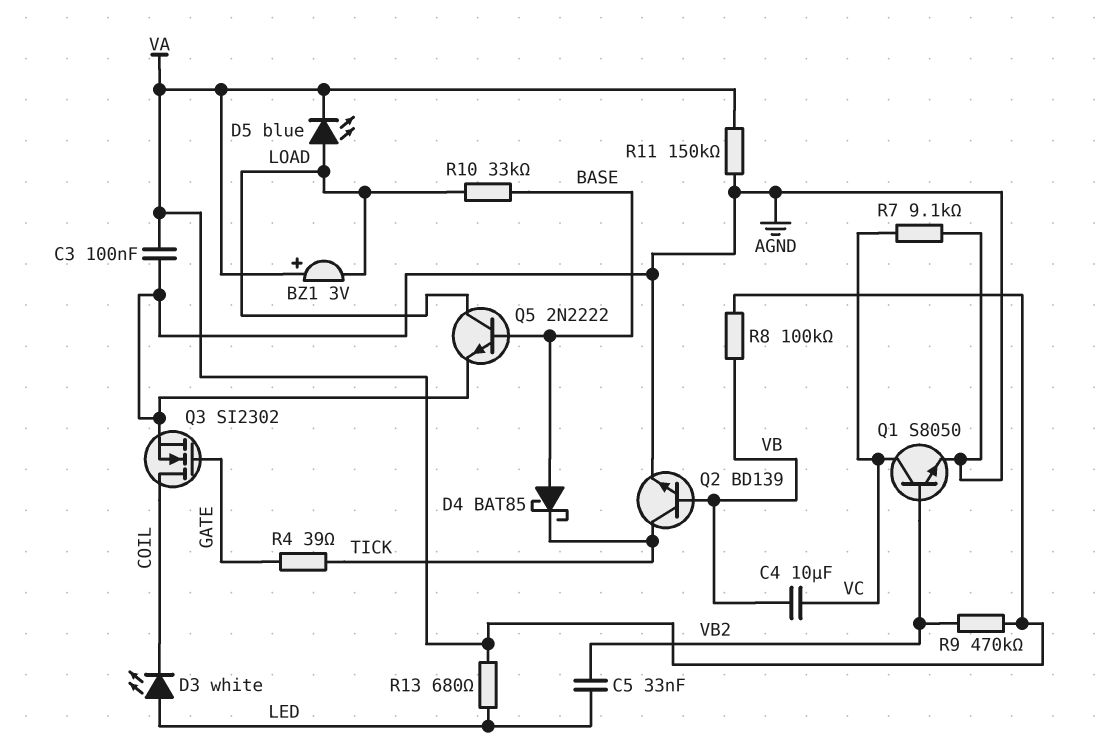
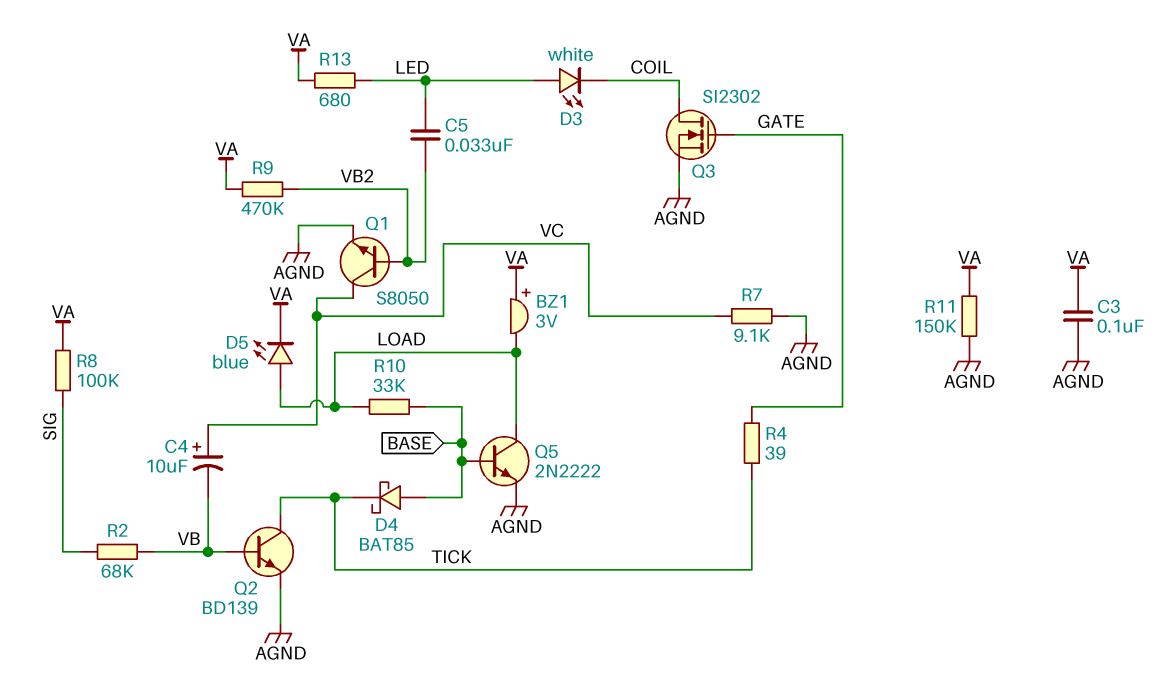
C4: 10uF (VB, VC) -> 10uF (plus VC, minus VB)
R2: none -> 68k (SIG, VB)
R8: 100k (VA, VB) -> 100k (SIG, VA)

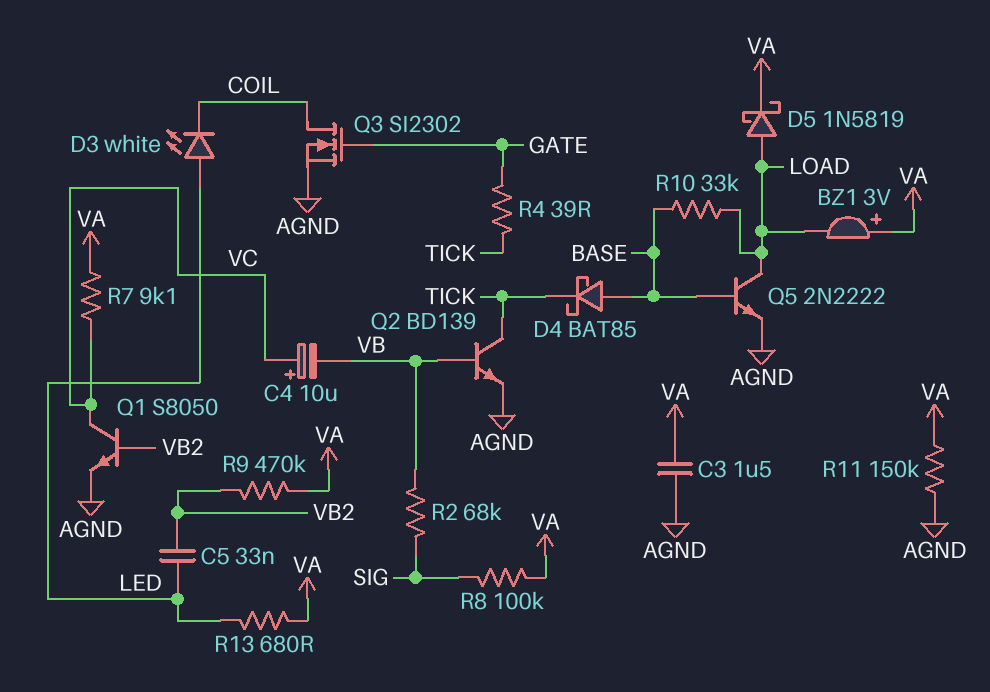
C3: 100nF (AGND, VA) -> 1.5uF (AGND, VA)
D5: LED blue (A LOAD, K VA) -> schottky 1N5819 (A LOAD, K VA)
R7: 9.1k (AGND, VC) -> 9.1k (VA, VC)

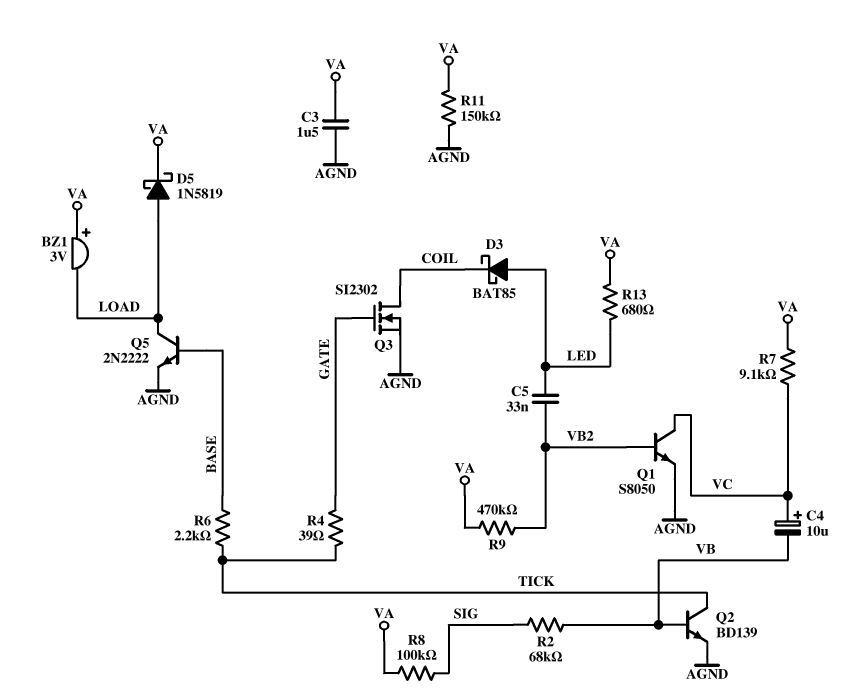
D3: LED white (A LED, K COIL) -> schottky BAT85 (A LED, K COIL)
D4: schottky BAT85 (A BASE, K TICK) -> none
R6: none -> 2.2k (BASE, TICK)
R10: 33k (BASE, LOAD) -> none

